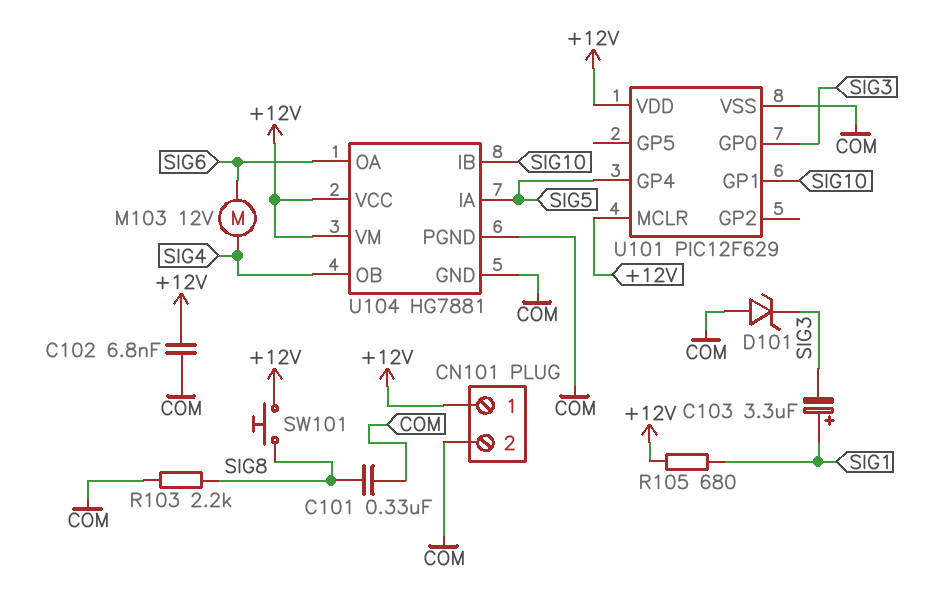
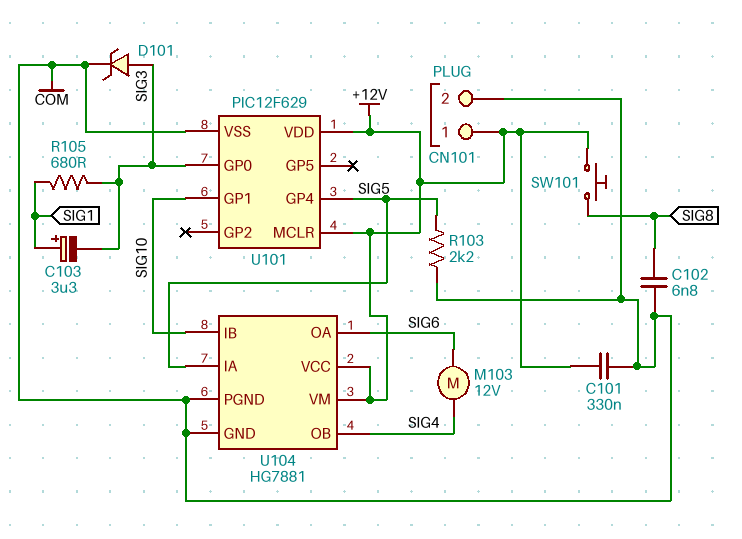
C101: 330nF (COM, SIG8) -> 330nF (+12V, COM)
C102: 6.8nF (+12V, COM) -> 6.8nF (COM, SIG8)
D101: zener (A COM, K SIG3) -> zener (A SIG3, K COM)
R103: 2.2k (COM, SIG8) -> 2.2k (COM, SIG5)
R105: 680 (+12V, SIG1) -> 680 (SIG1, SIG3)

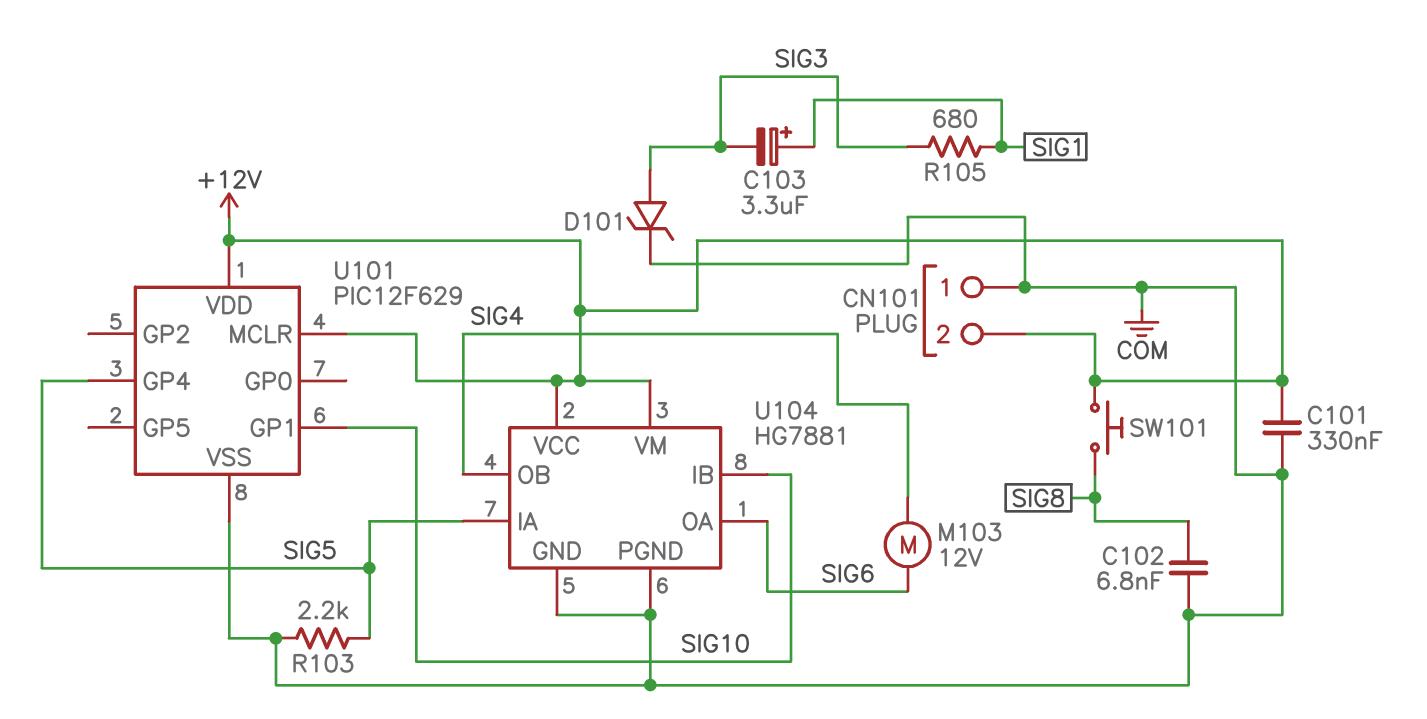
CN101 pin 1: +12V -> COM
CN101 pin 2: COM -> +12V
U101 pin GP0: SIG3 -> none

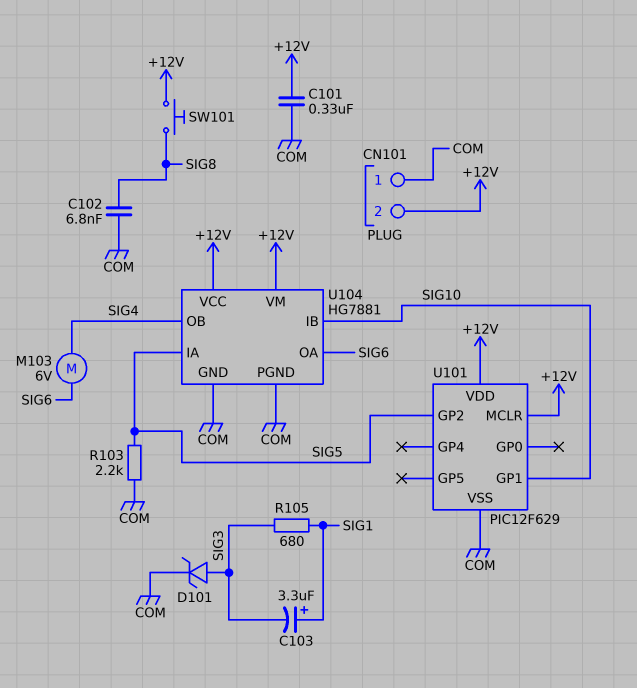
M103: motor 12V (SIG4, SIG6) -> motor 6V (SIG4, SIG6)
U101 pin GP2: none -> SIG5
U101 pin GP4: SIG5 -> none

